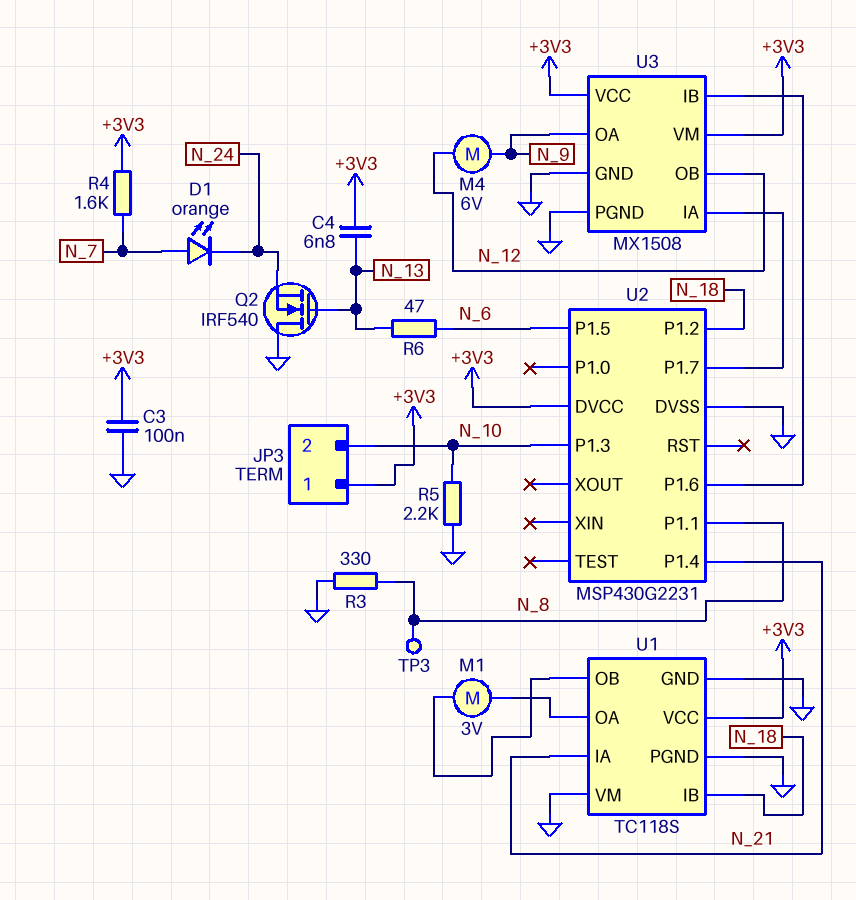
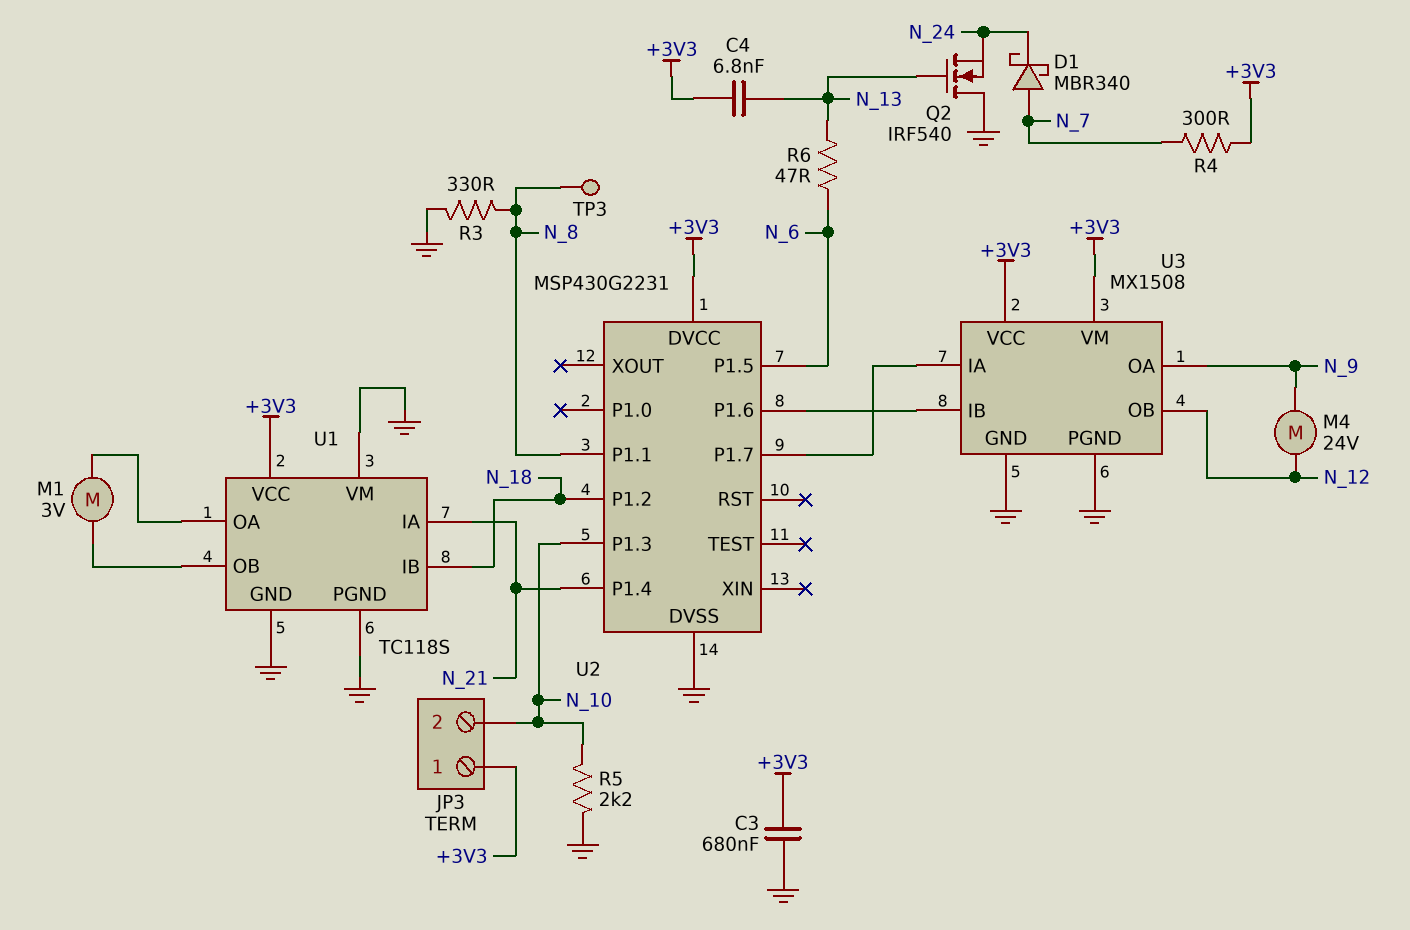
C3: 100nF (+3V3, GND) -> 680nF (+3V3, GND)
D1: LED orange (A N_7, K N_24) -> schottky MBR340 (A N_7, K N_24)
M4: motor 6V (N_9, N_12) -> motor 24V (N_9, N_12)
R4: 1.6k (+3V3, N_7) -> 300 (+3V3, N_7)

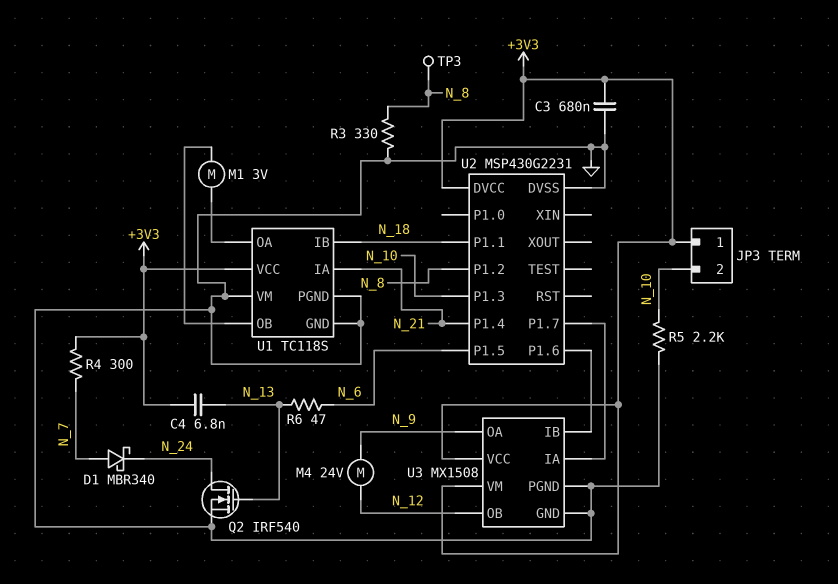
Q2: NMOS IRF540 (G N_13, D GND, S N_24) -> NMOS IRF540 (G N_13, D N_24, S GND)
U2 pin P1.1: N_8 -> N_18
U2 pin P1.2: N_18 -> N_8

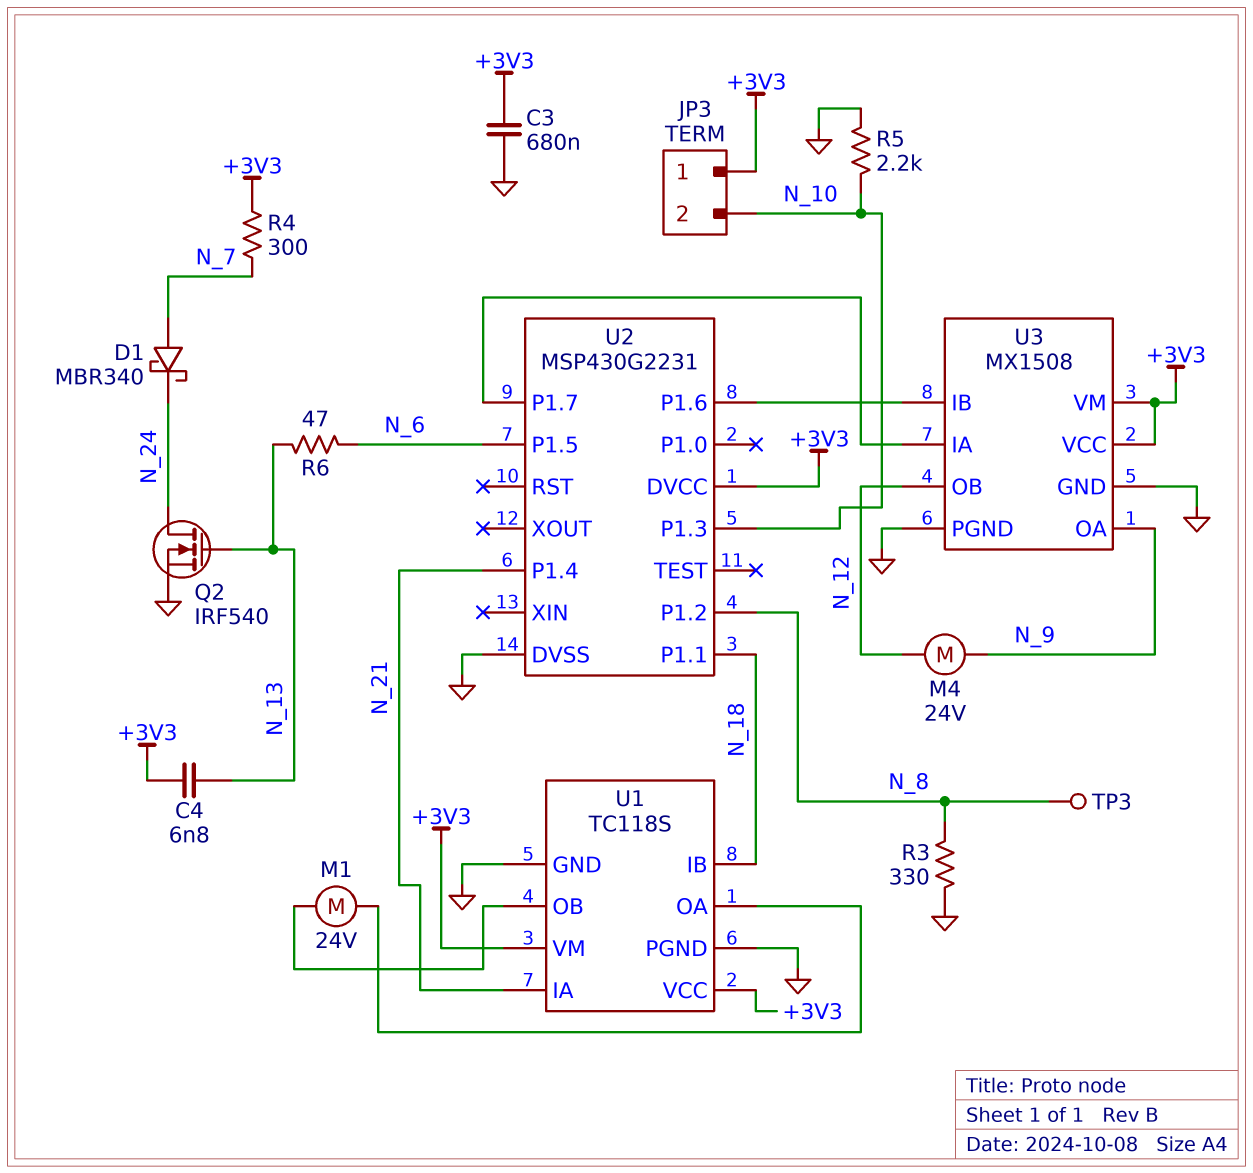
M1: motor 3V (U1/OA, U1/OB) -> motor 24V (U1/OA, U1/OB)
U1 pin VM: GND -> +3V3

